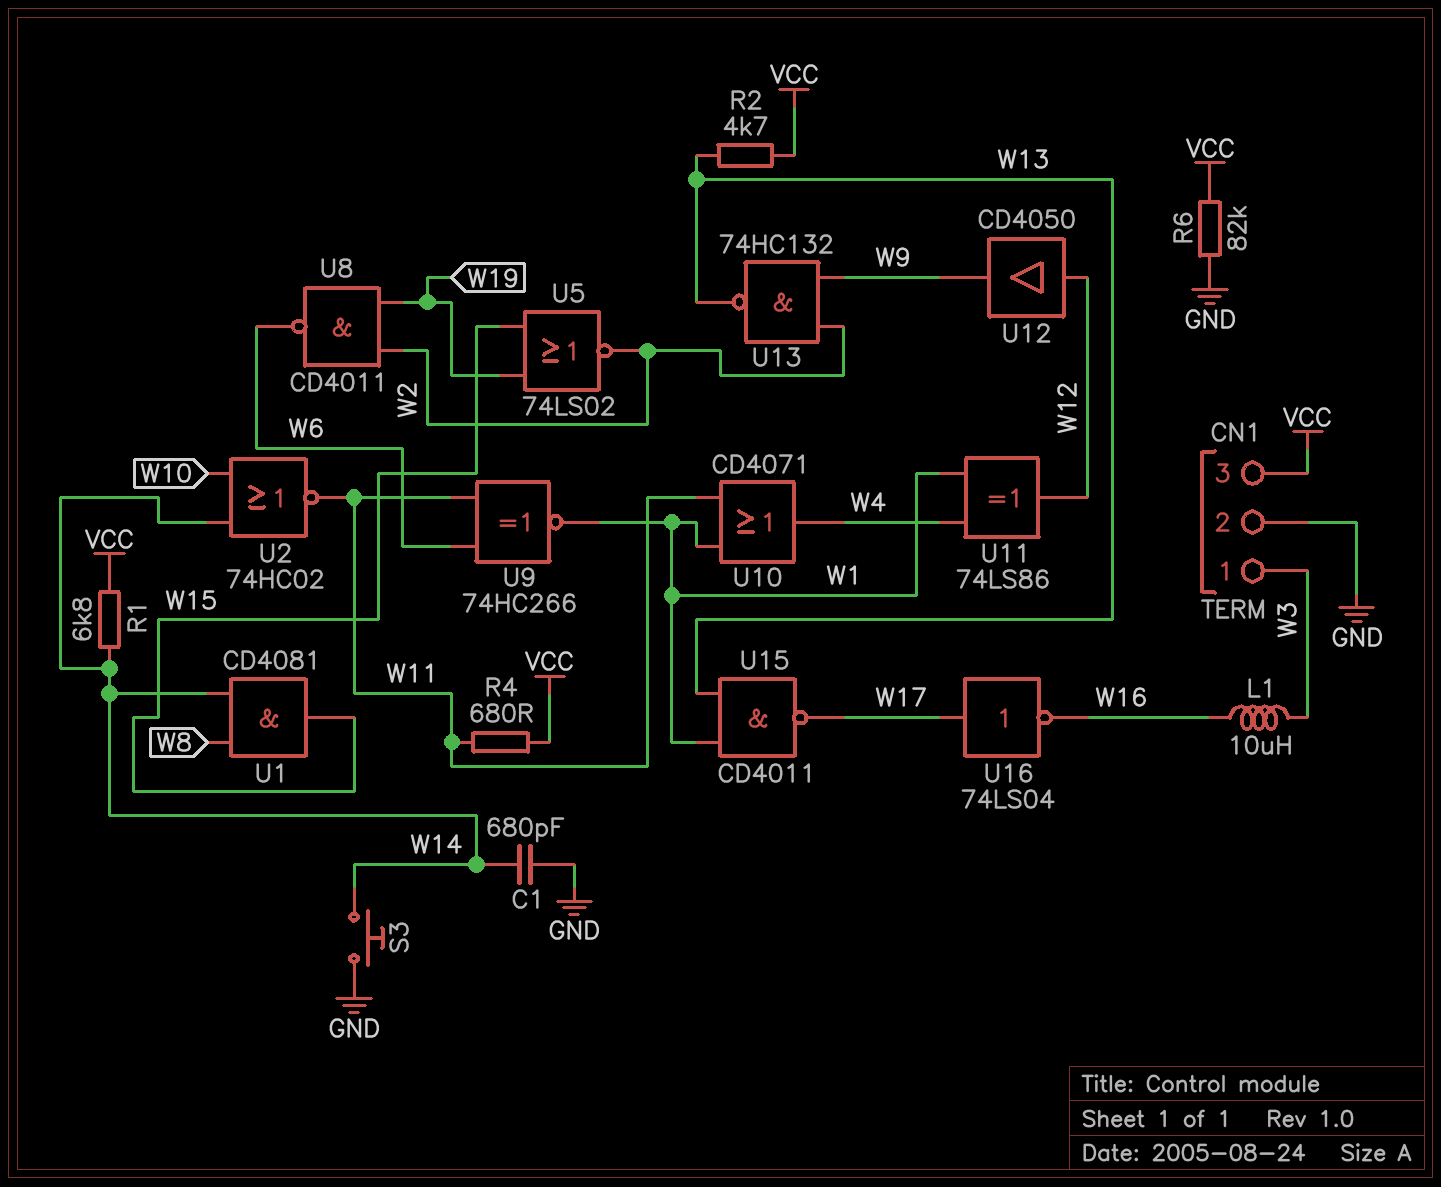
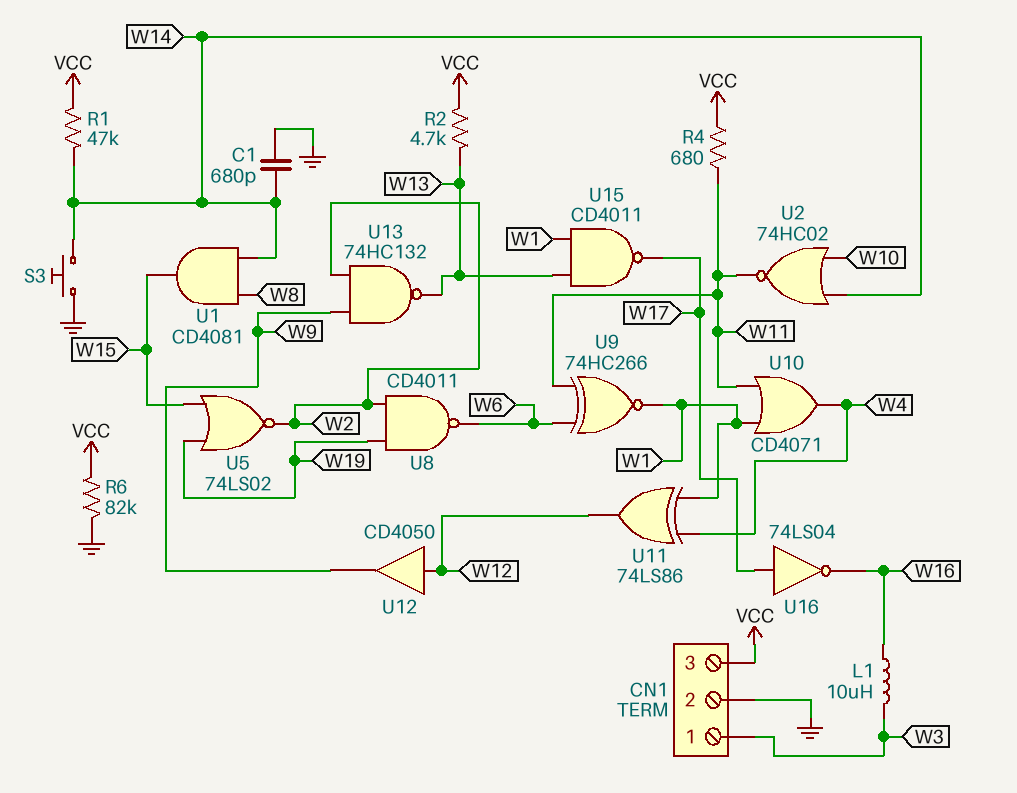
R1: 6.8k (VCC, W14) -> 47k (VCC, W14)

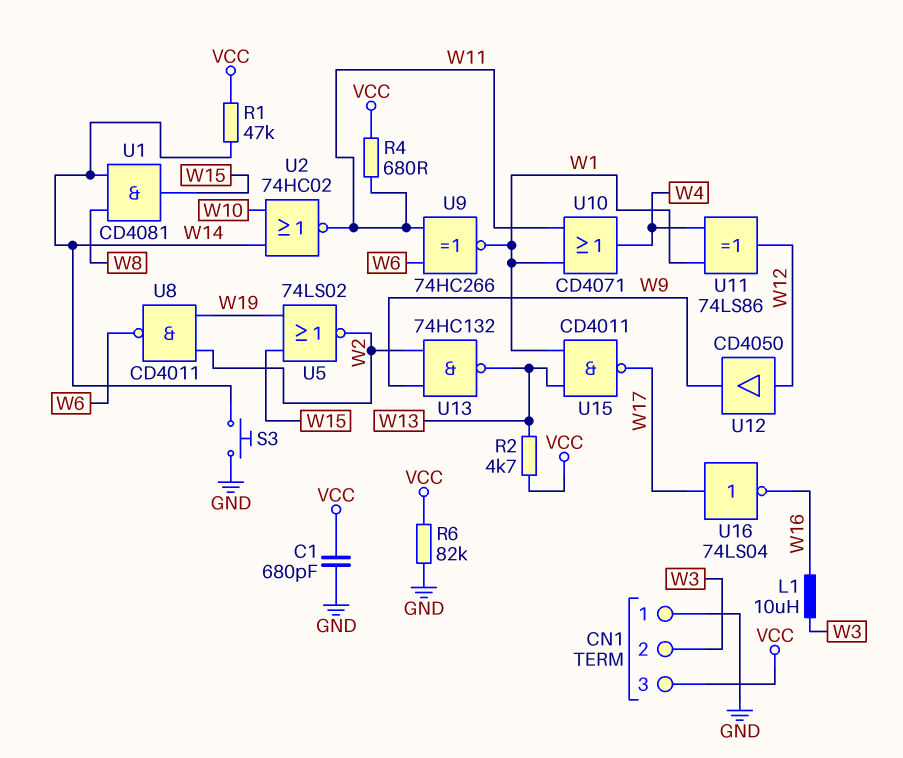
C1: 680pF (GND, W14) -> 680pF (GND, VCC)
CN1 pin 1: W3 -> GND
CN1 pin 2: GND -> W3

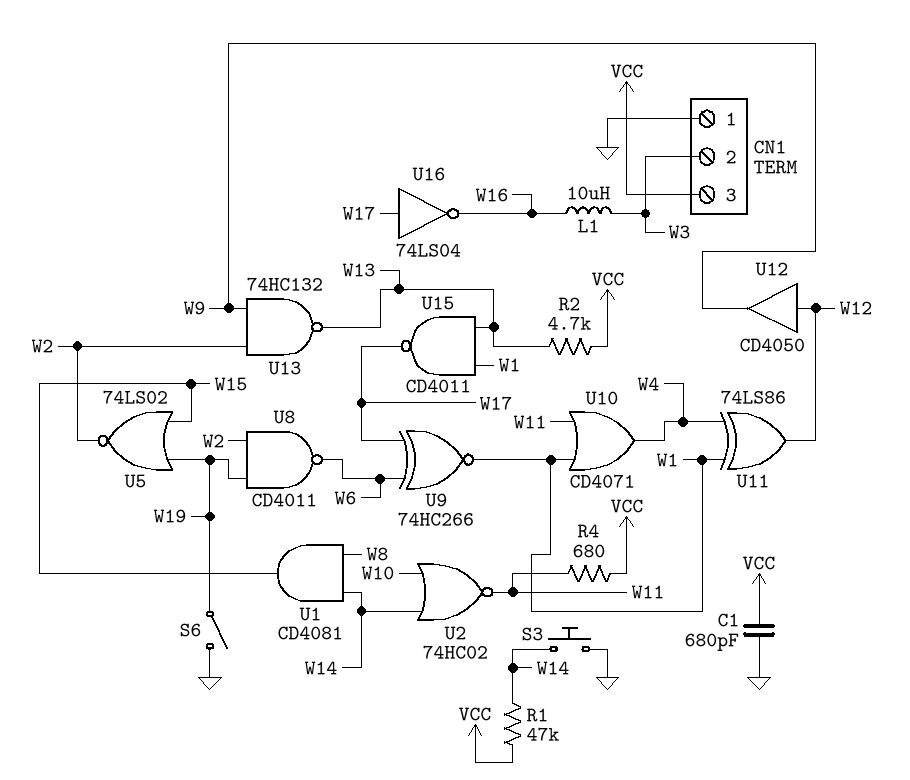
R6: 82k (GND, VCC) -> none
S6: none -> switch (GND, W19)
U9: XNOR 74HC266 (in W6, in W11, out W1) -> XNOR 74HC266 (in W6, in W17, out W1)

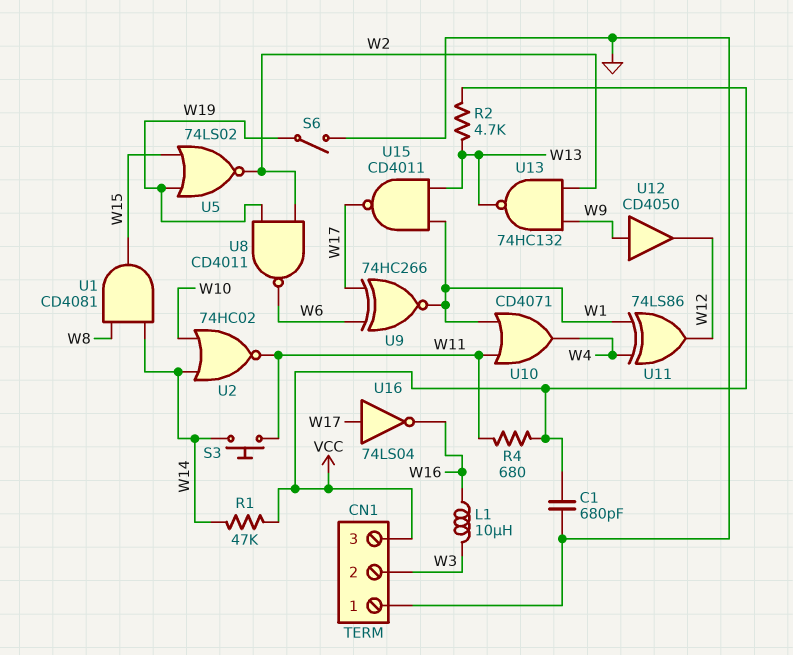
S3: button (GND, W14) -> button (W11, W14)
U12: buffer CD4050 (in W12, out W9) -> buffer CD4050 (in W9, out W12)

